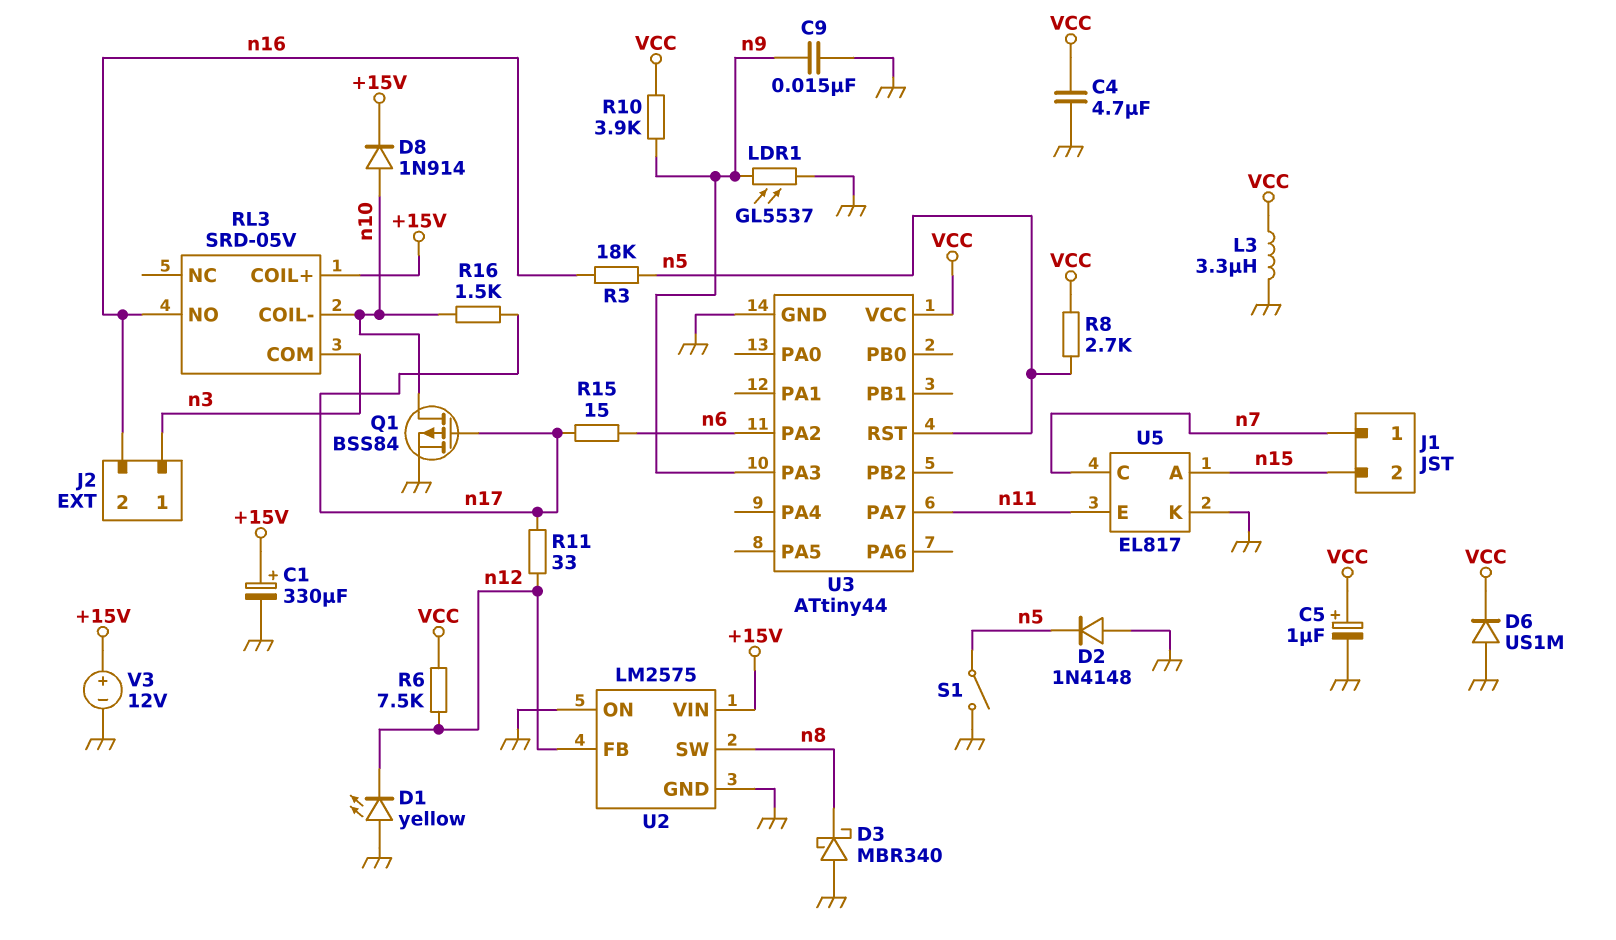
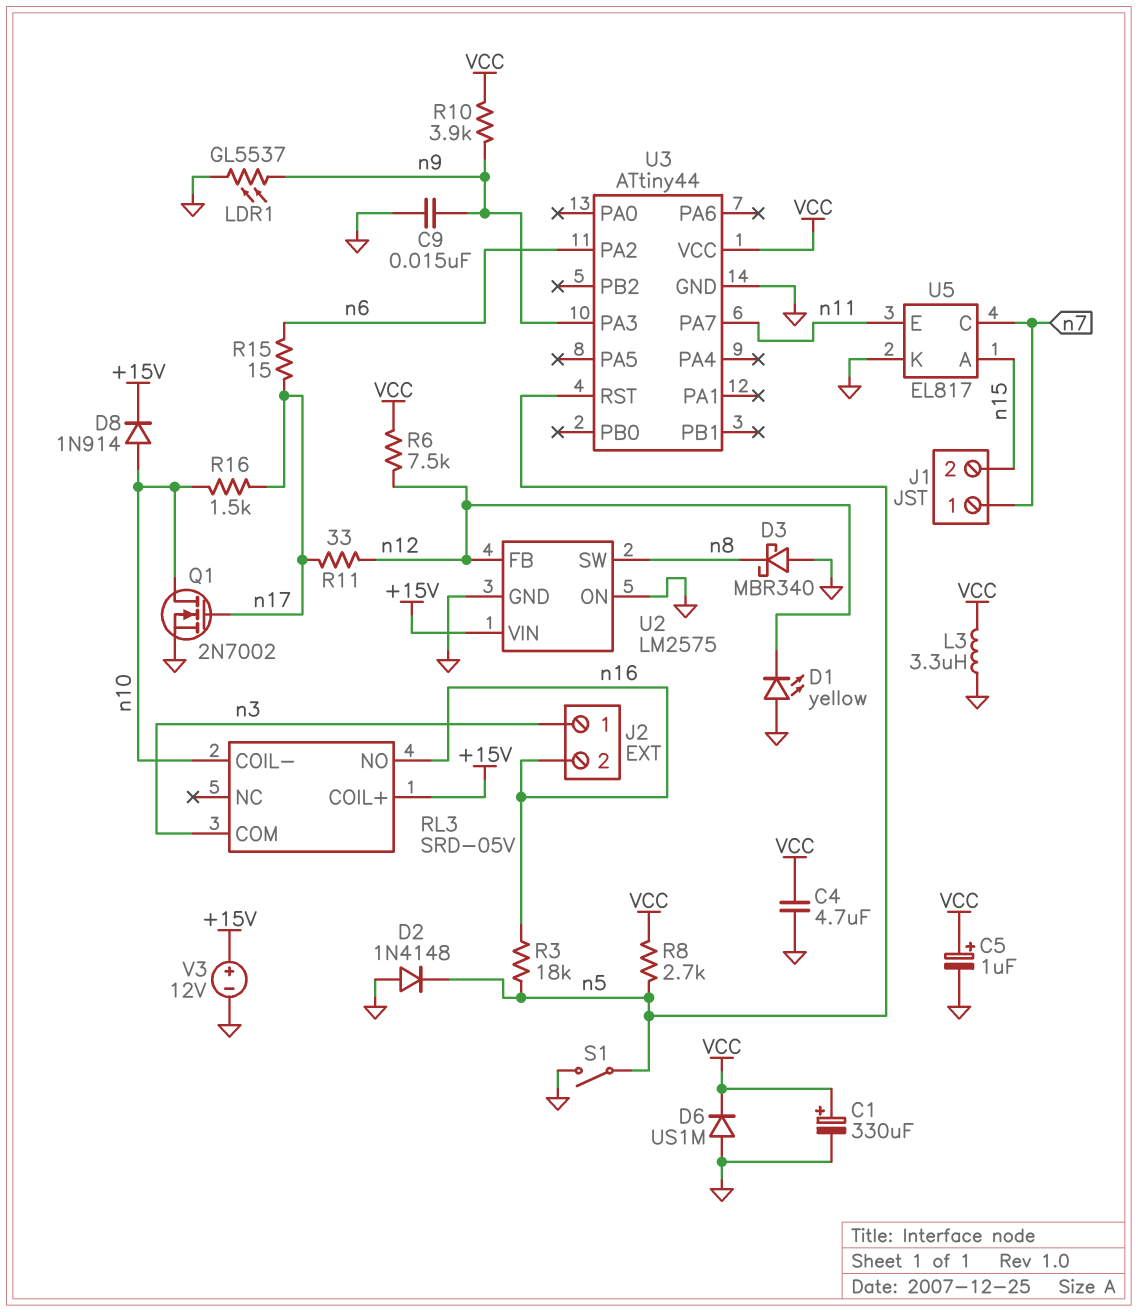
C1: 330uF (plus +15V, minus GND) -> 330uF (plus VCC, minus GND)
Q1: PMOS BSS84 (G n17, D n10, S GND) -> NMOS 2N7002 (G n17, D n10, S GND)

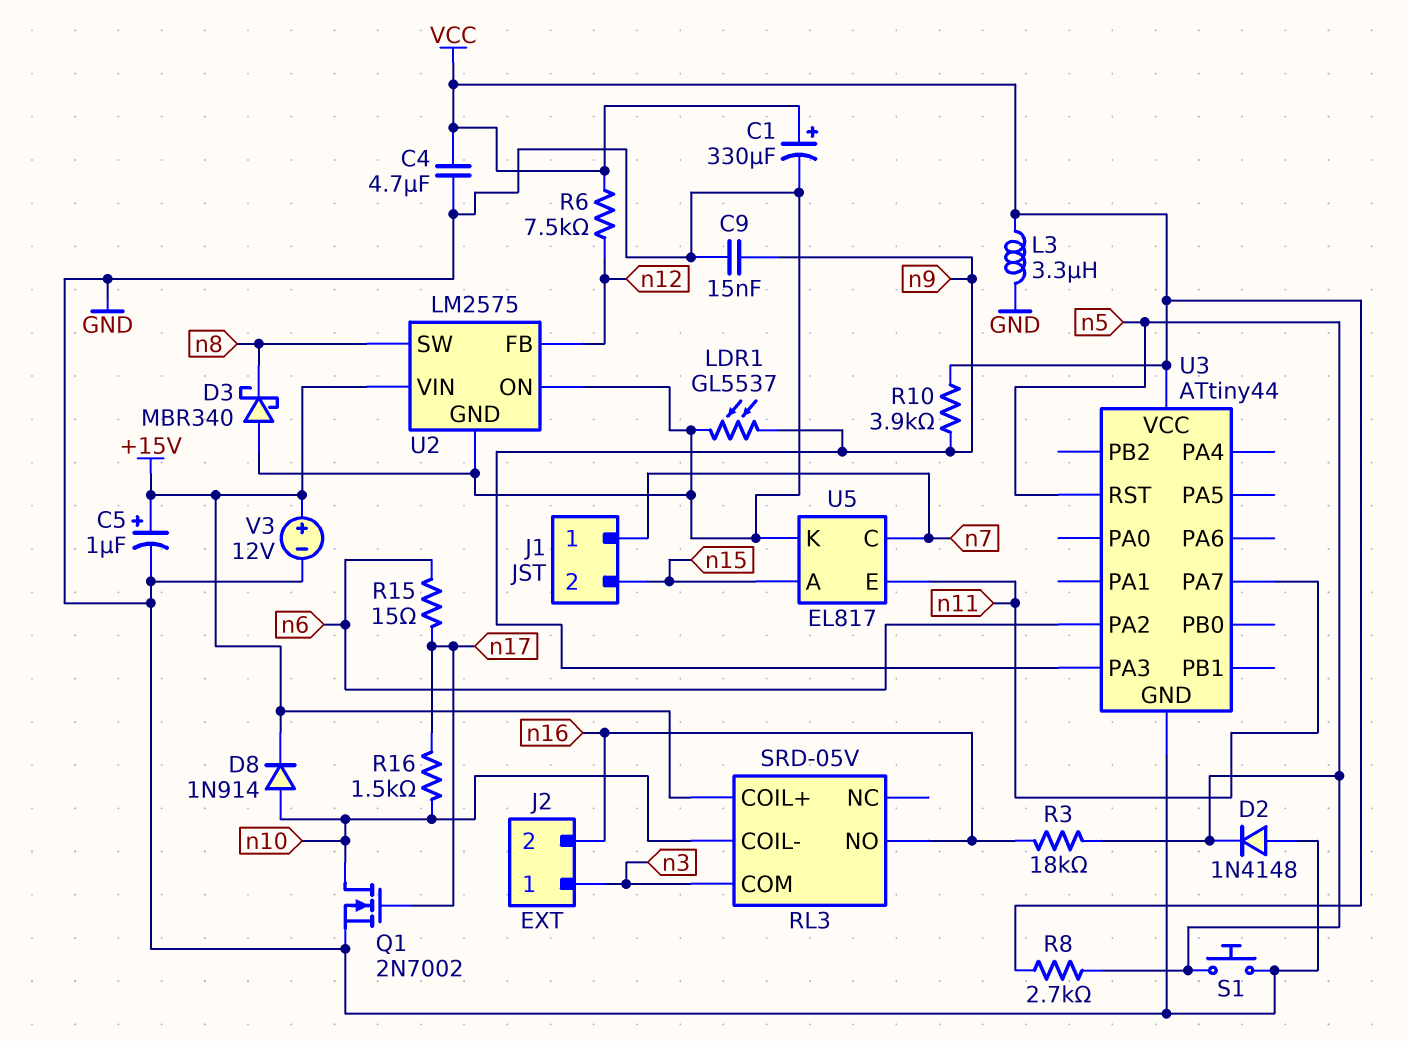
C5: 1uF (plus VCC, minus GND) -> 1uF (plus +15V, minus GND)
D1: LED yellow (A GND, K n12) -> none
D6: diode US1M (A GND, K VCC) -> none
R11: 33 (n12, n17) -> none
S1: switch (GND, n5) -> button (GND, n5)

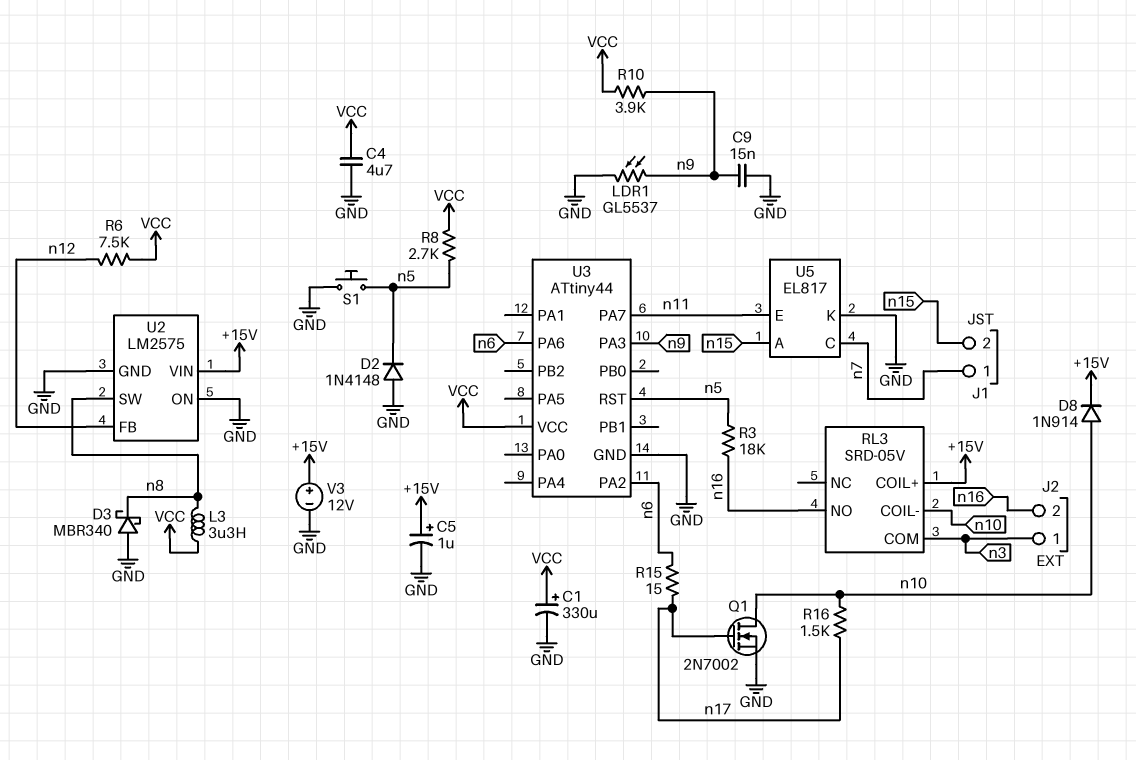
L3: 3.3uH (GND, VCC) -> 3.3uH (VCC, n8)
U3 pin PA6: none -> n6

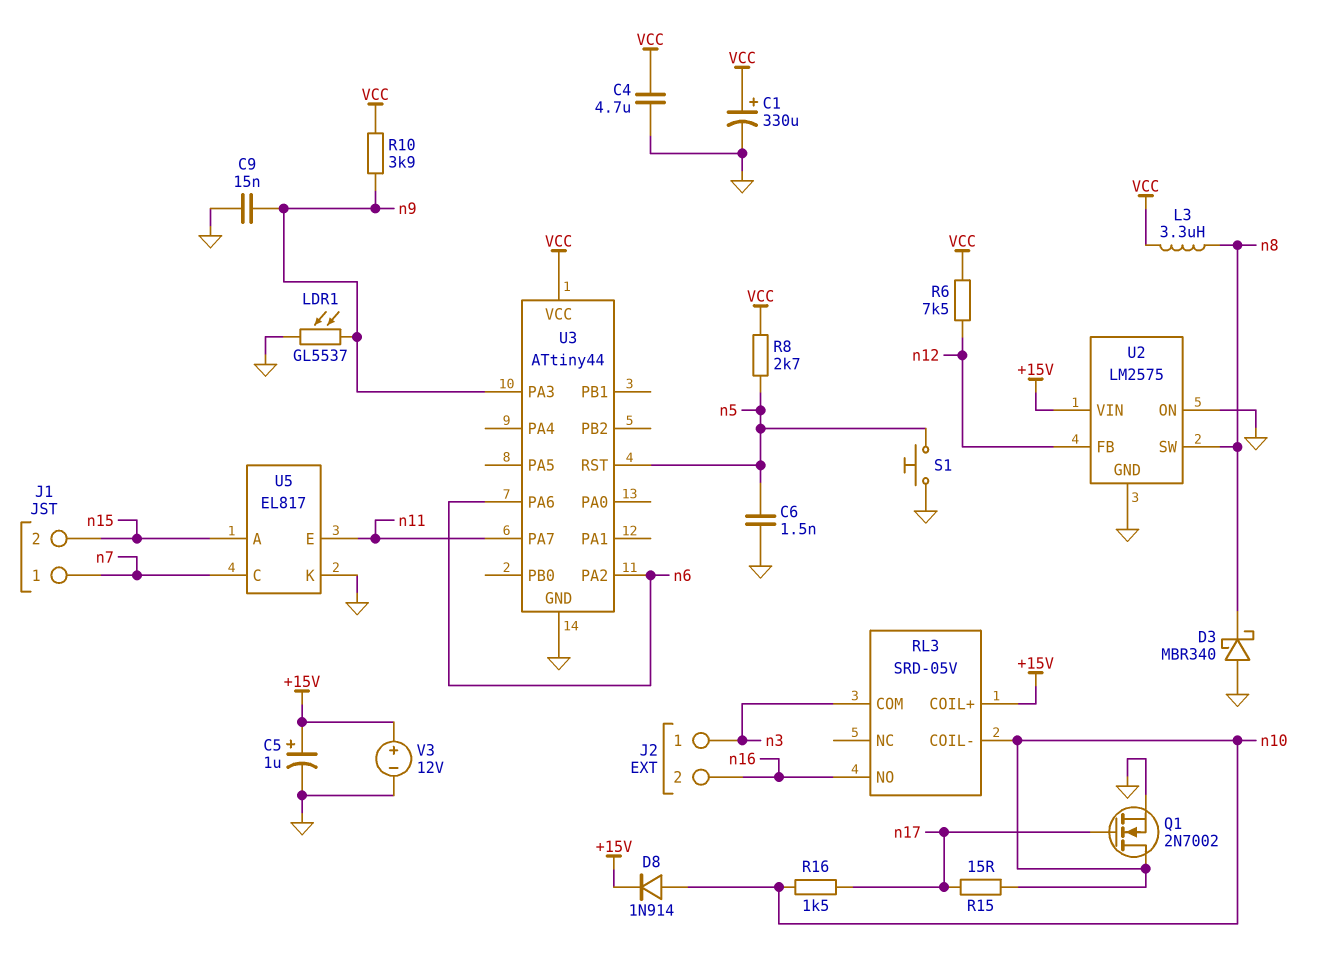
C6: none -> 1.5nF (GND, n5)
D2: diode 1N4148 (A GND, K n5) -> none
R3: 18k (n5, n16) -> none
R15: 15 (n6, n17) -> 15 (n10, n17)

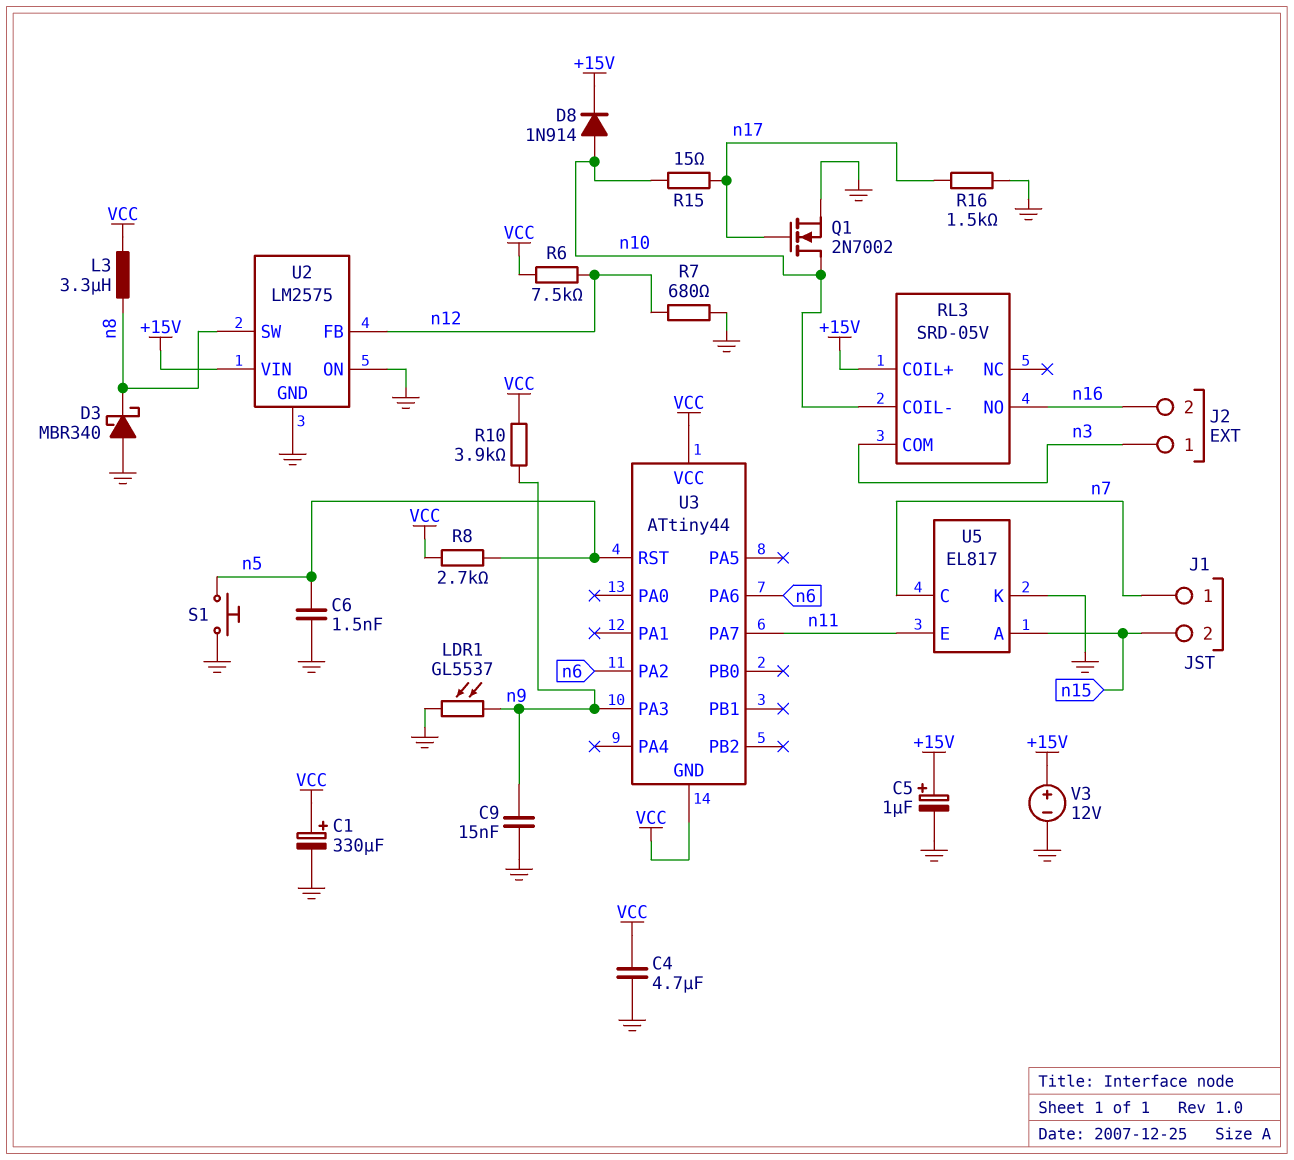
R7: none -> 680 (GND, n12)
R16: 1.5k (n10, n17) -> 1.5k (GND, n17)
U3 pin GND: GND -> VCC

